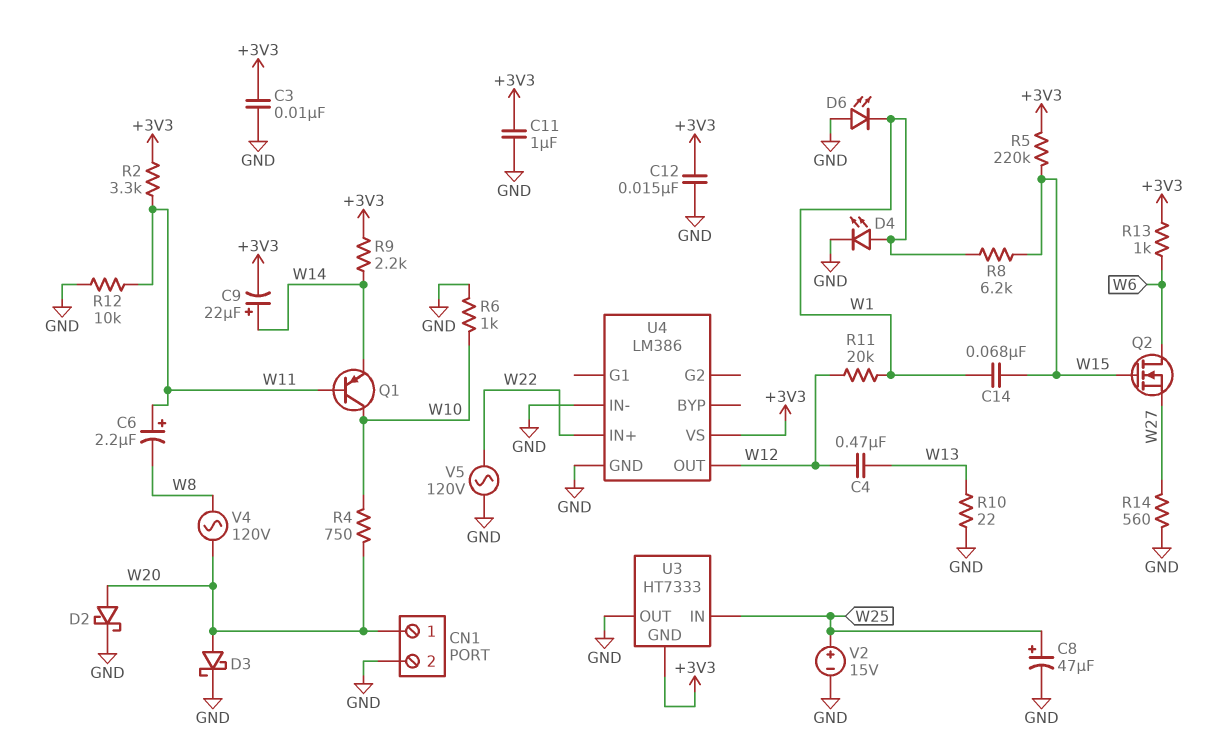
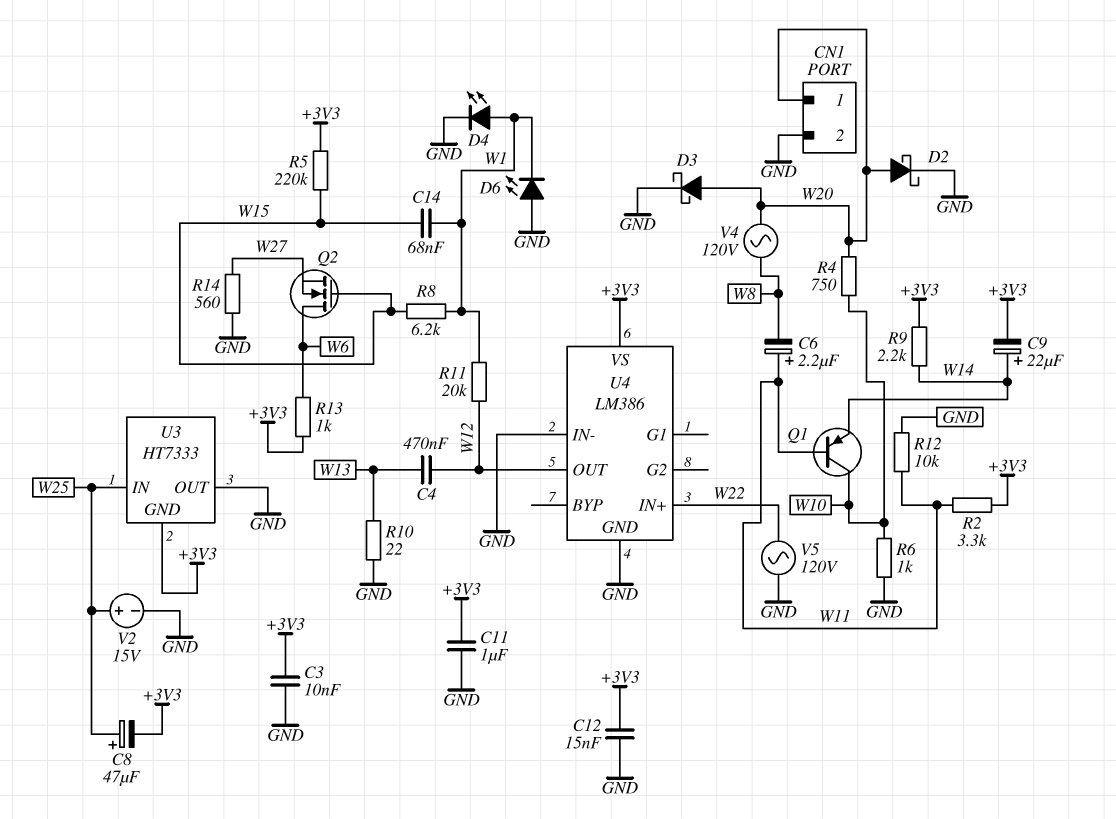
C8: 47uF (plus W25, minus GND) -> 47uF (plus W25, minus +3V3)

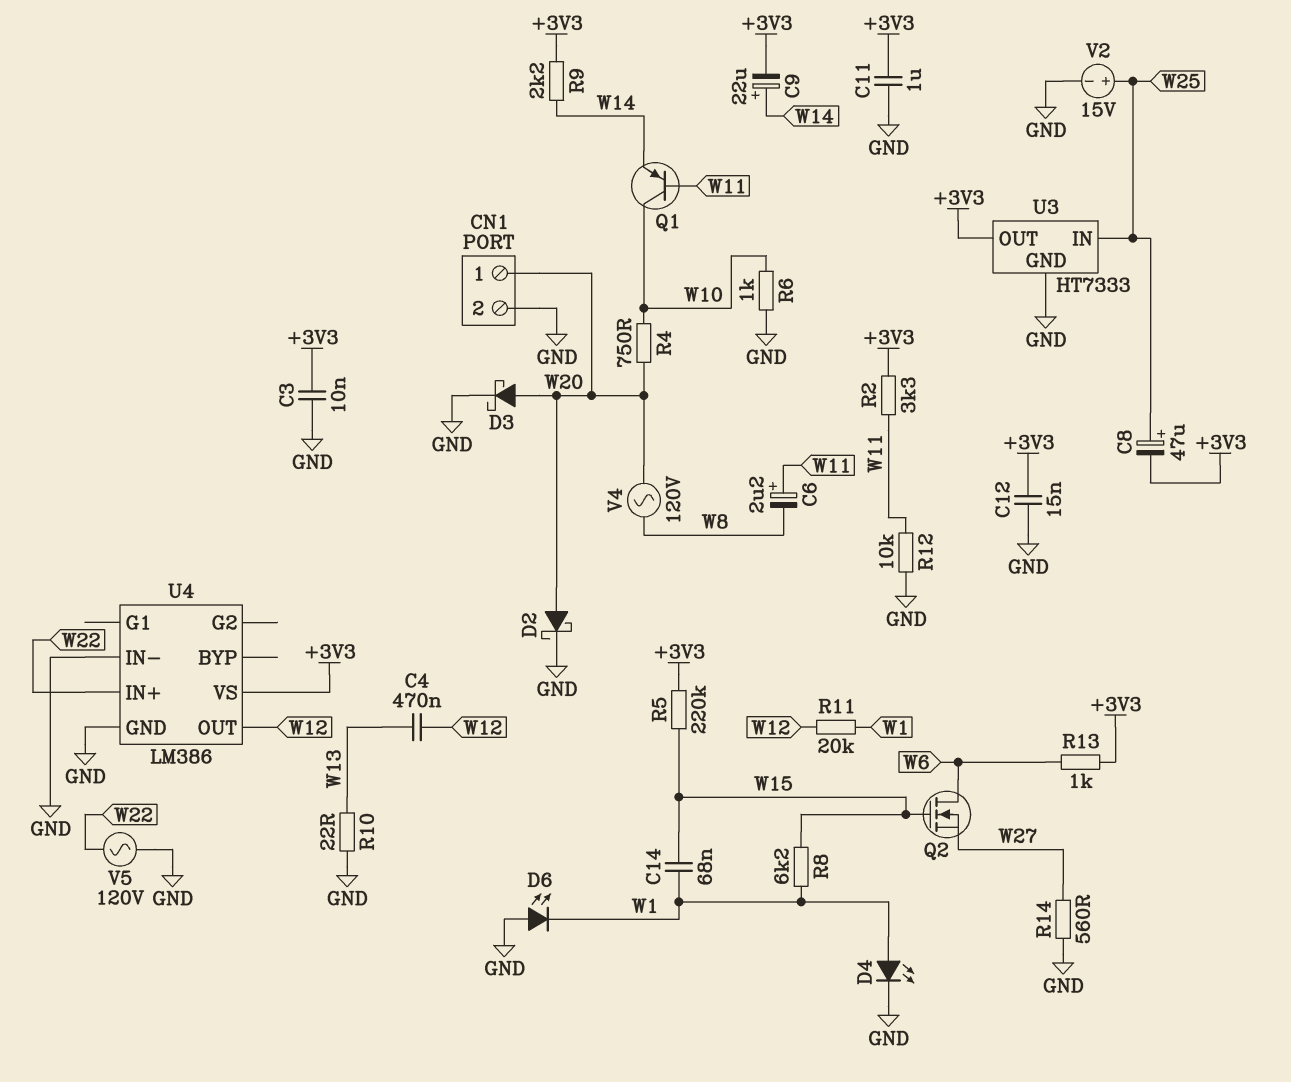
U3 pin GND: +3V3 -> GND
U3 pin OUT: GND -> +3V3

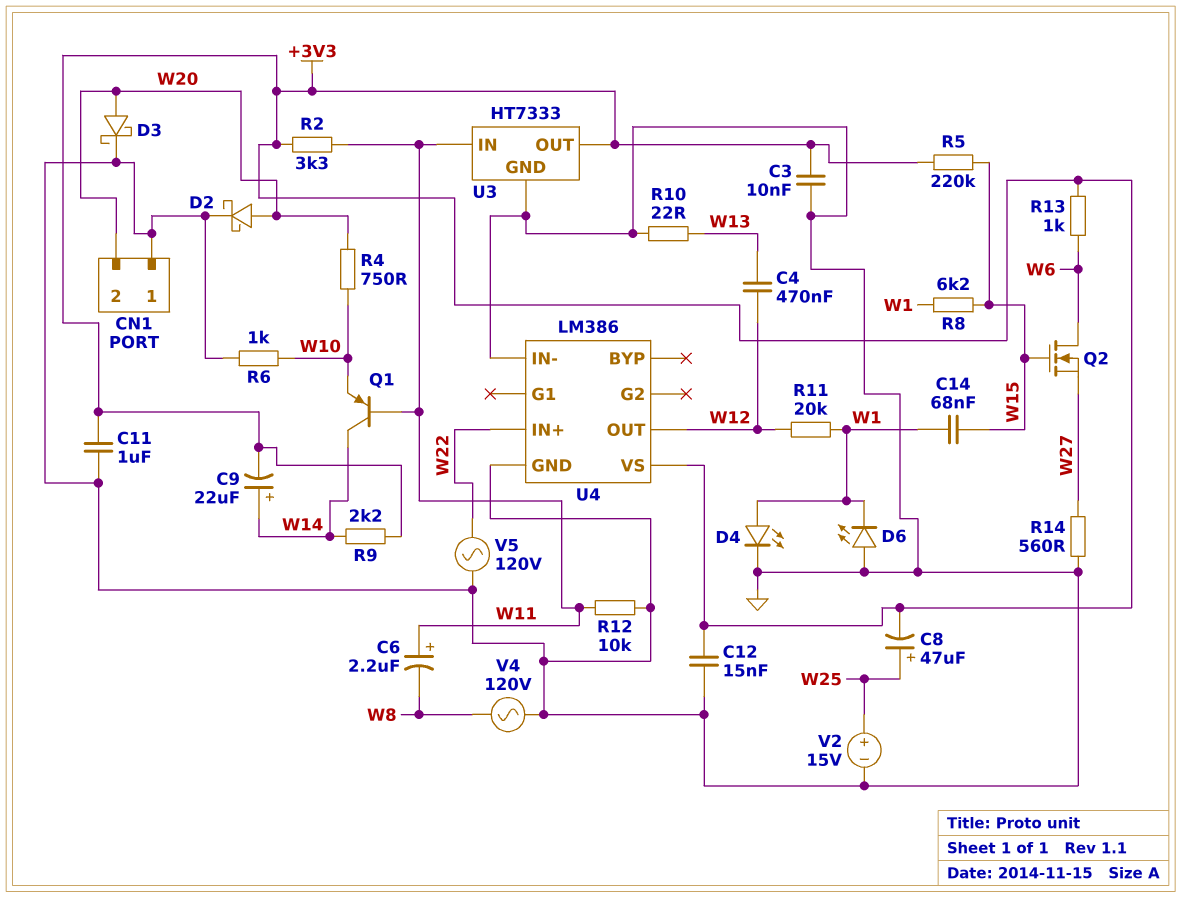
CN1 pin 1: W20 -> GND
CN1 pin 2: GND -> W20
Q1: PNP (B W11, C W10, E W14) -> PNP (B W11, C W14, E W10)
U3 pin IN: W25 -> W11
V4: AC 120V (W8, W20) -> AC 120V (GND, W8)

